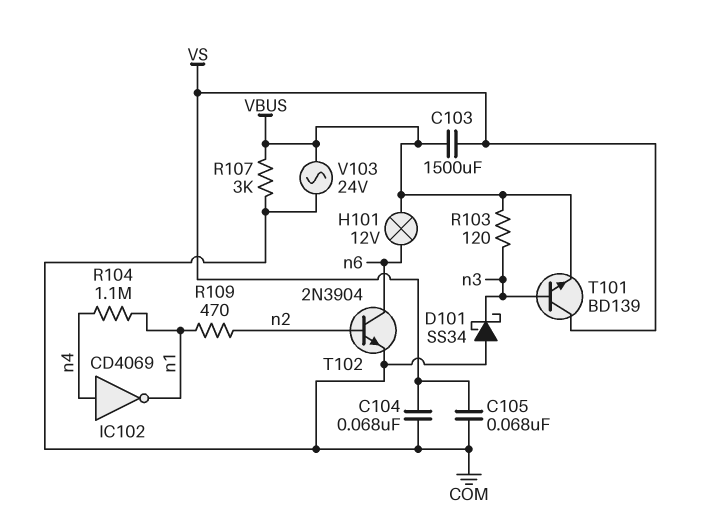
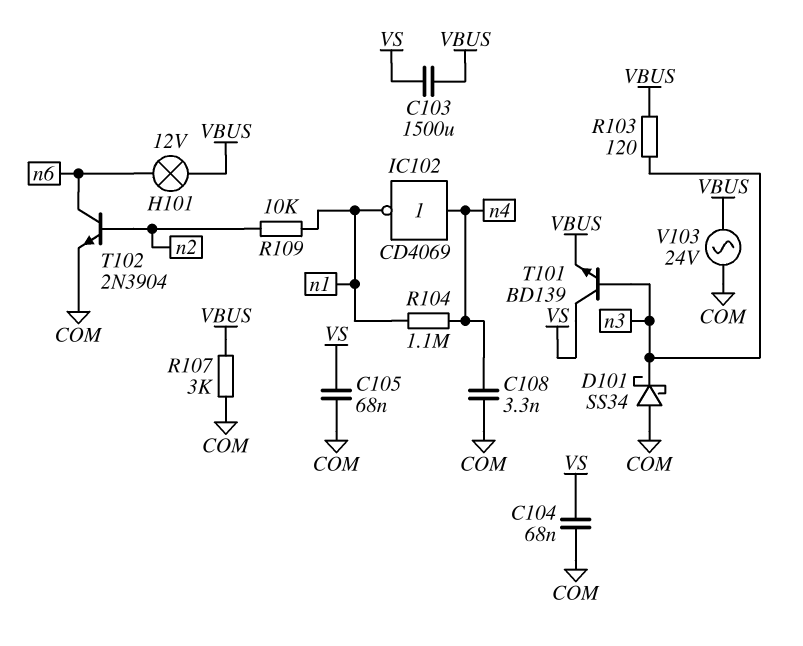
C108: none -> 3.3nF (COM, n4)
R109: 470 (n1, n2) -> 10k (n1, n2)

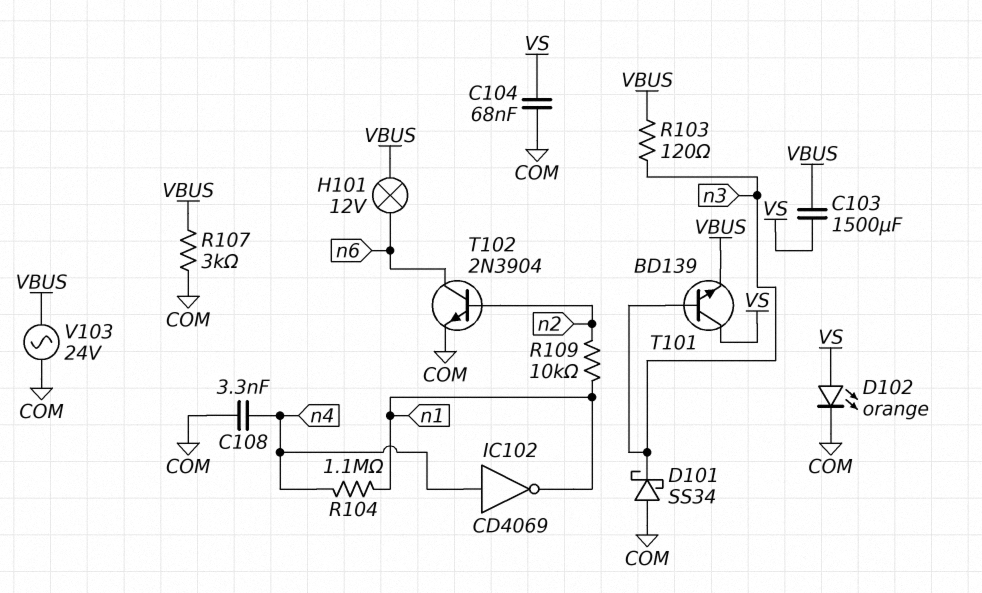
C105: 68nF (COM, VS) -> none
D102: none -> LED orange (A VS, K COM)

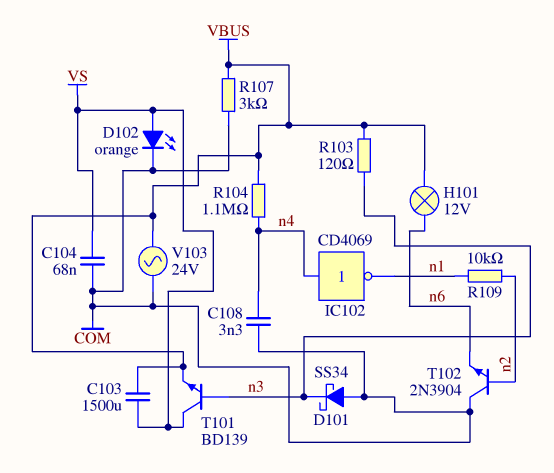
R104: 1.1M (n1, n4) -> 1.1M (VBUS, n4)
T102: NPN 2N3904 (B n2, C n6, E COM) -> NPN 2N3904 (B n2, C COM, E n6)

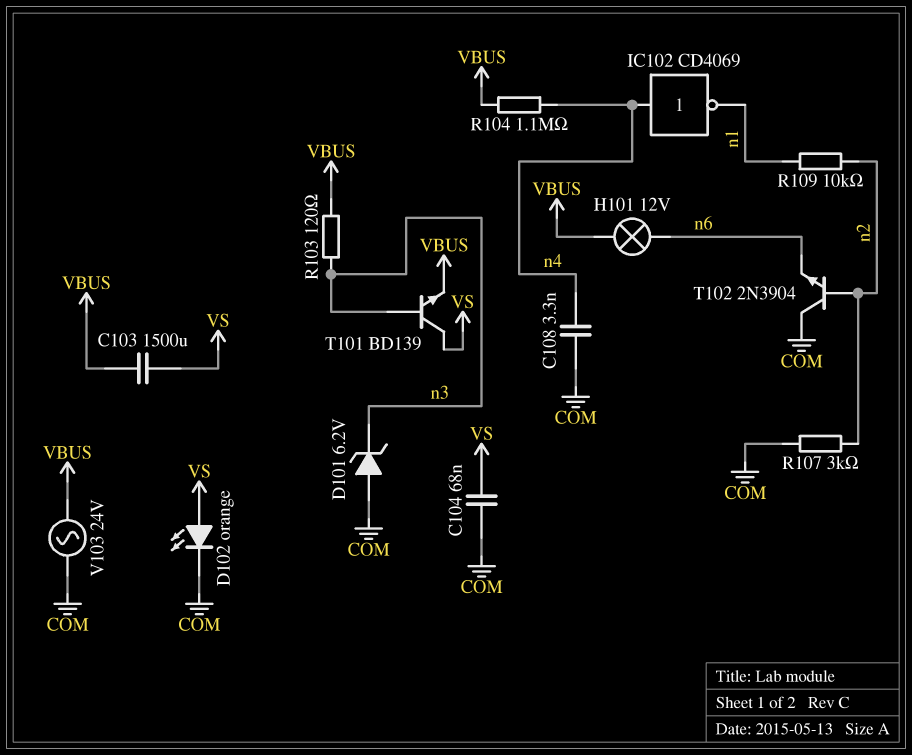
D101: schottky SS34 (A COM, K n3) -> zener 6.2V (A COM, K n3)
R107: 3k (COM, VBUS) -> 3k (COM, n2)

